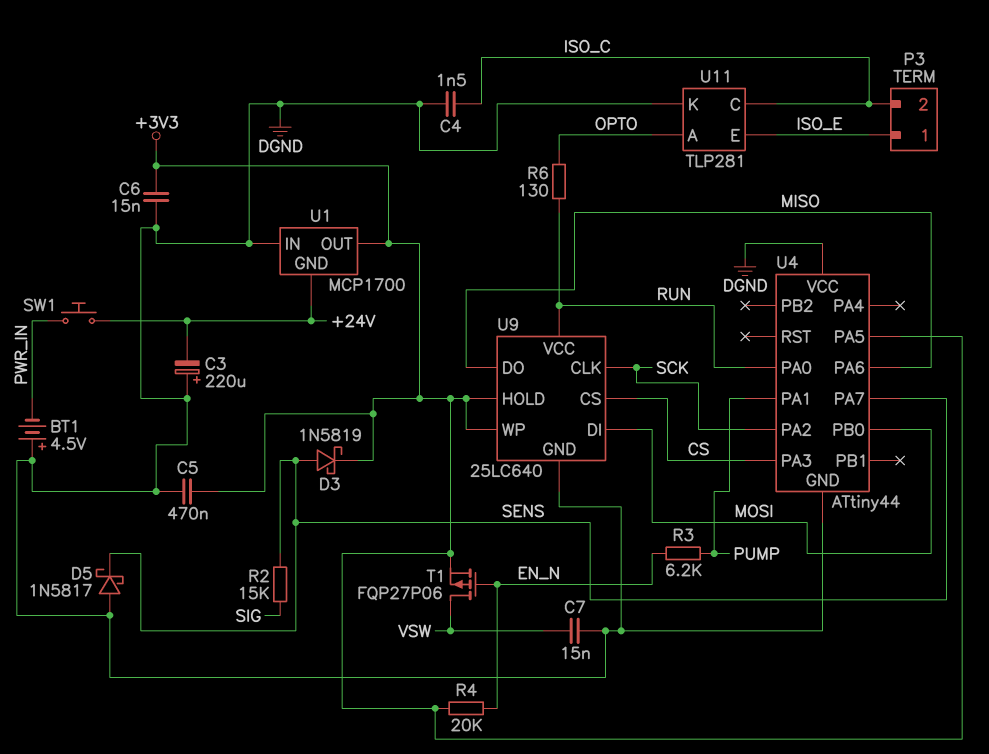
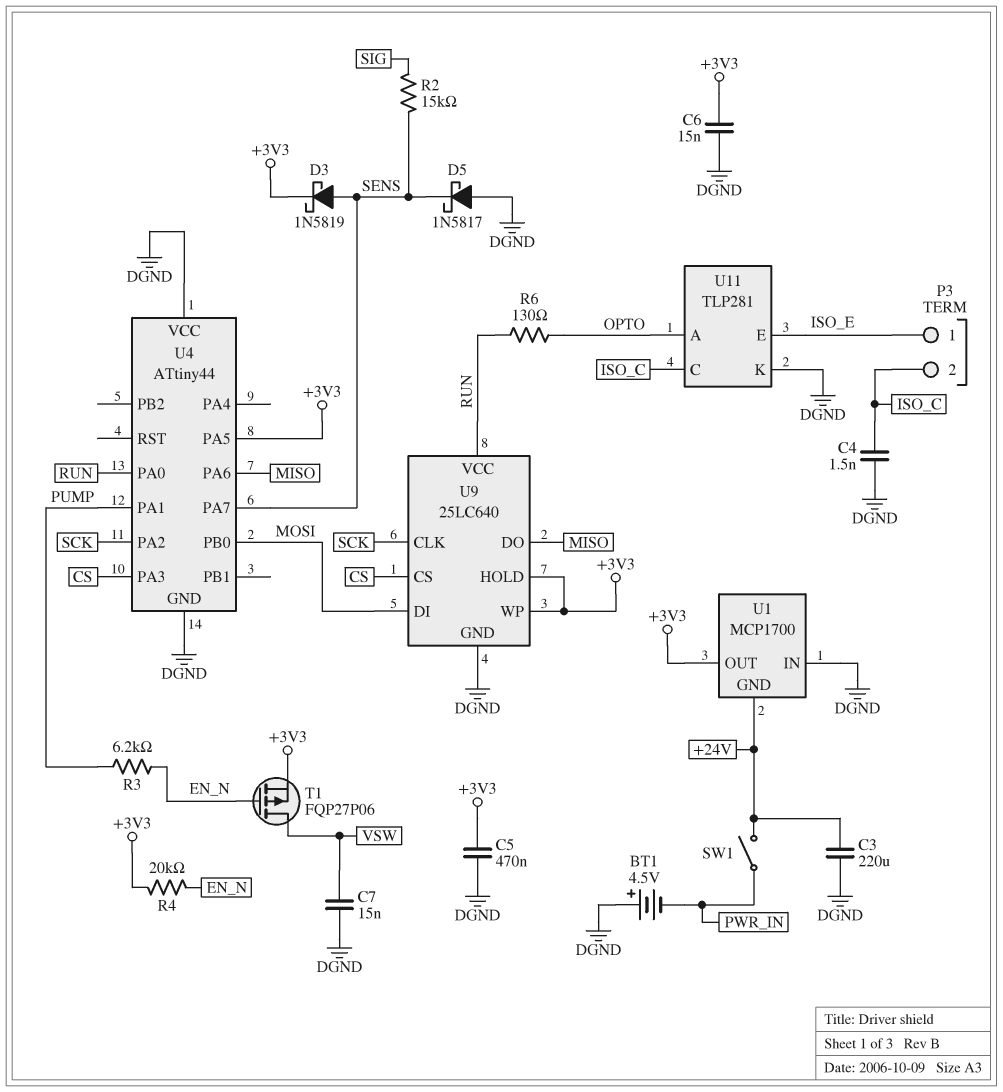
C3: 220uF (plus DGND, minus +24V) -> 220uF (+24V, DGND)
SW1: button (+24V, PWR_IN) -> switch (+24V, PWR_IN)

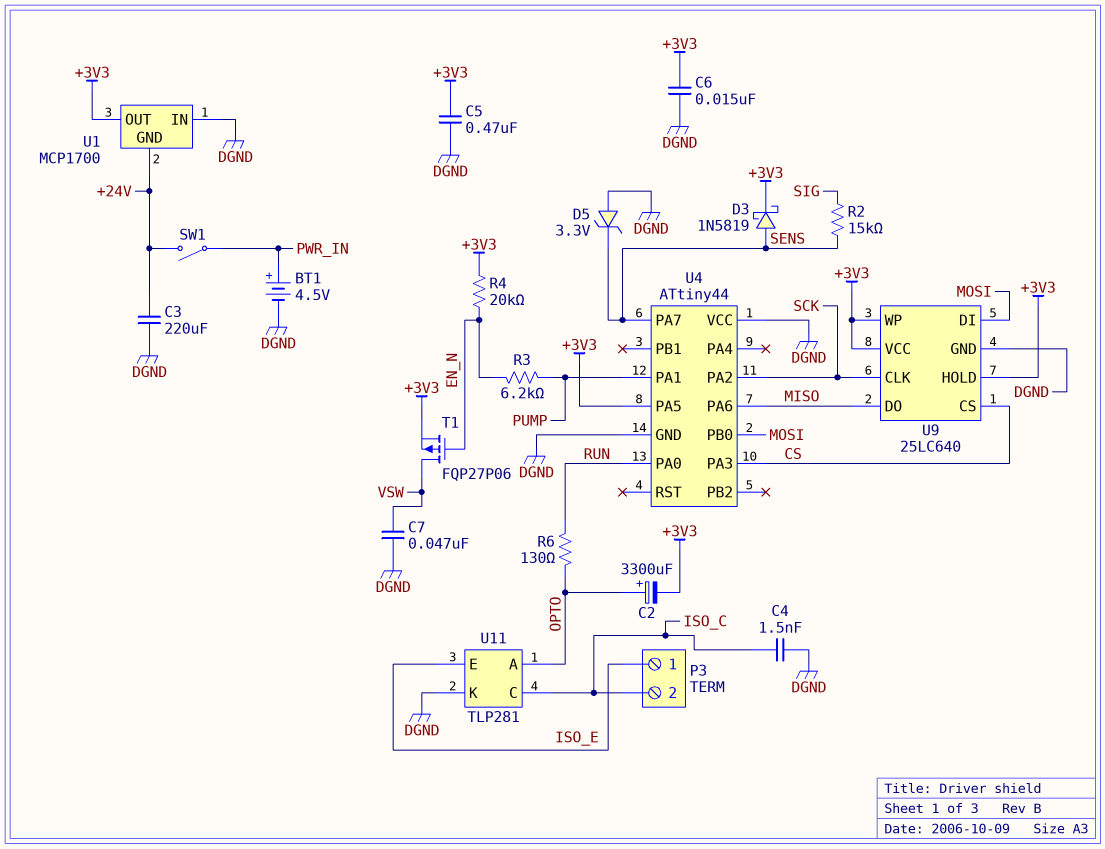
BT1: 4.5V (plus DGND, minus PWR_IN) -> 4.5V (plus PWR_IN, minus DGND)
C2: none -> 3300uF (plus OPTO, minus +3V3)
C7: 15nF (DGND, VSW) -> 47nF (DGND, VSW)
D5: schottky 1N5817 (A DGND, K SENS) -> zener 3.3V (A DGND, K SENS)
U9 pin VCC: RUN -> +3V3

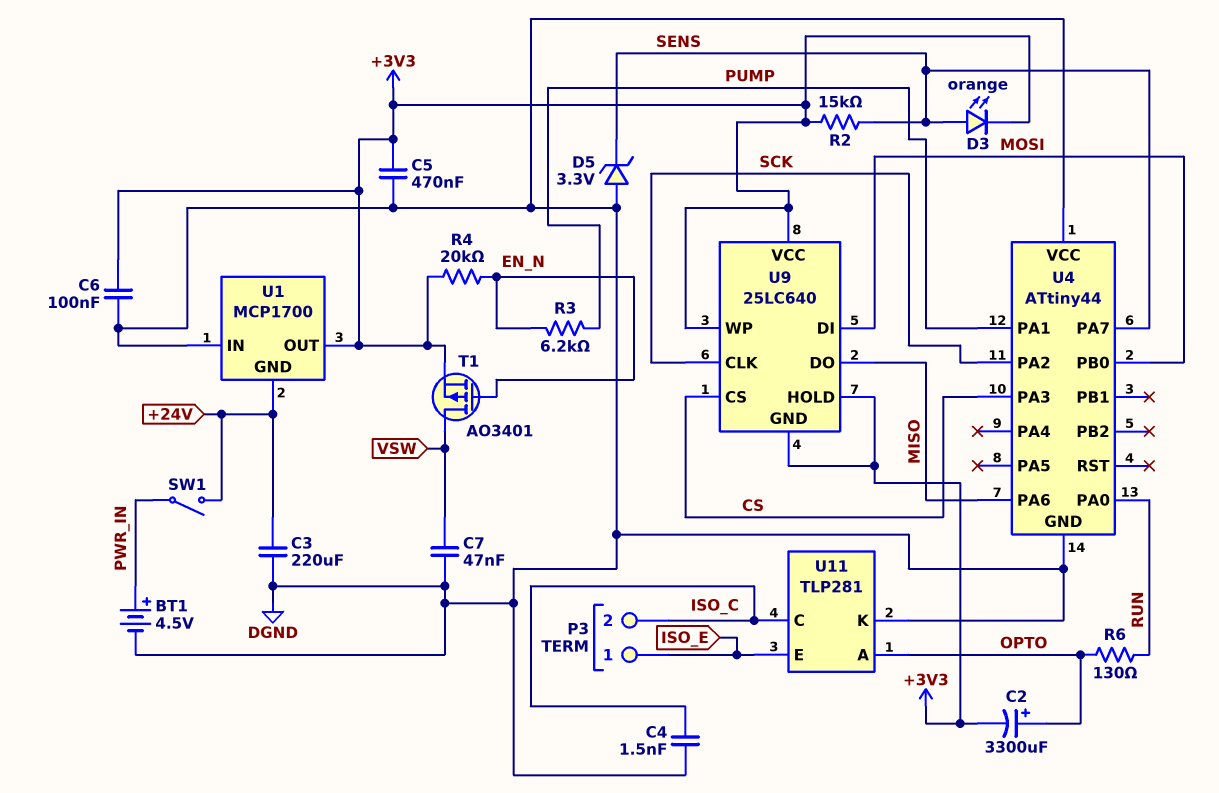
C6: 15nF (+3V3, DGND) -> 100nF (+3V3, DGND)
D3: schottky 1N5819 (A SENS, K +3V3) -> LED orange (A SENS, K +3V3)
R2: 15k (SENS, SIG) -> 15k (+3V3, SENS)
T1: PMOS FQP27P06 (G EN_N, D VSW, S +3V3) -> PMOS AO3401 (G EN_N, D VSW, S +3V3)
U4 pin PA5: +3V3 -> none
U9 pin GND: DGND -> +3V3

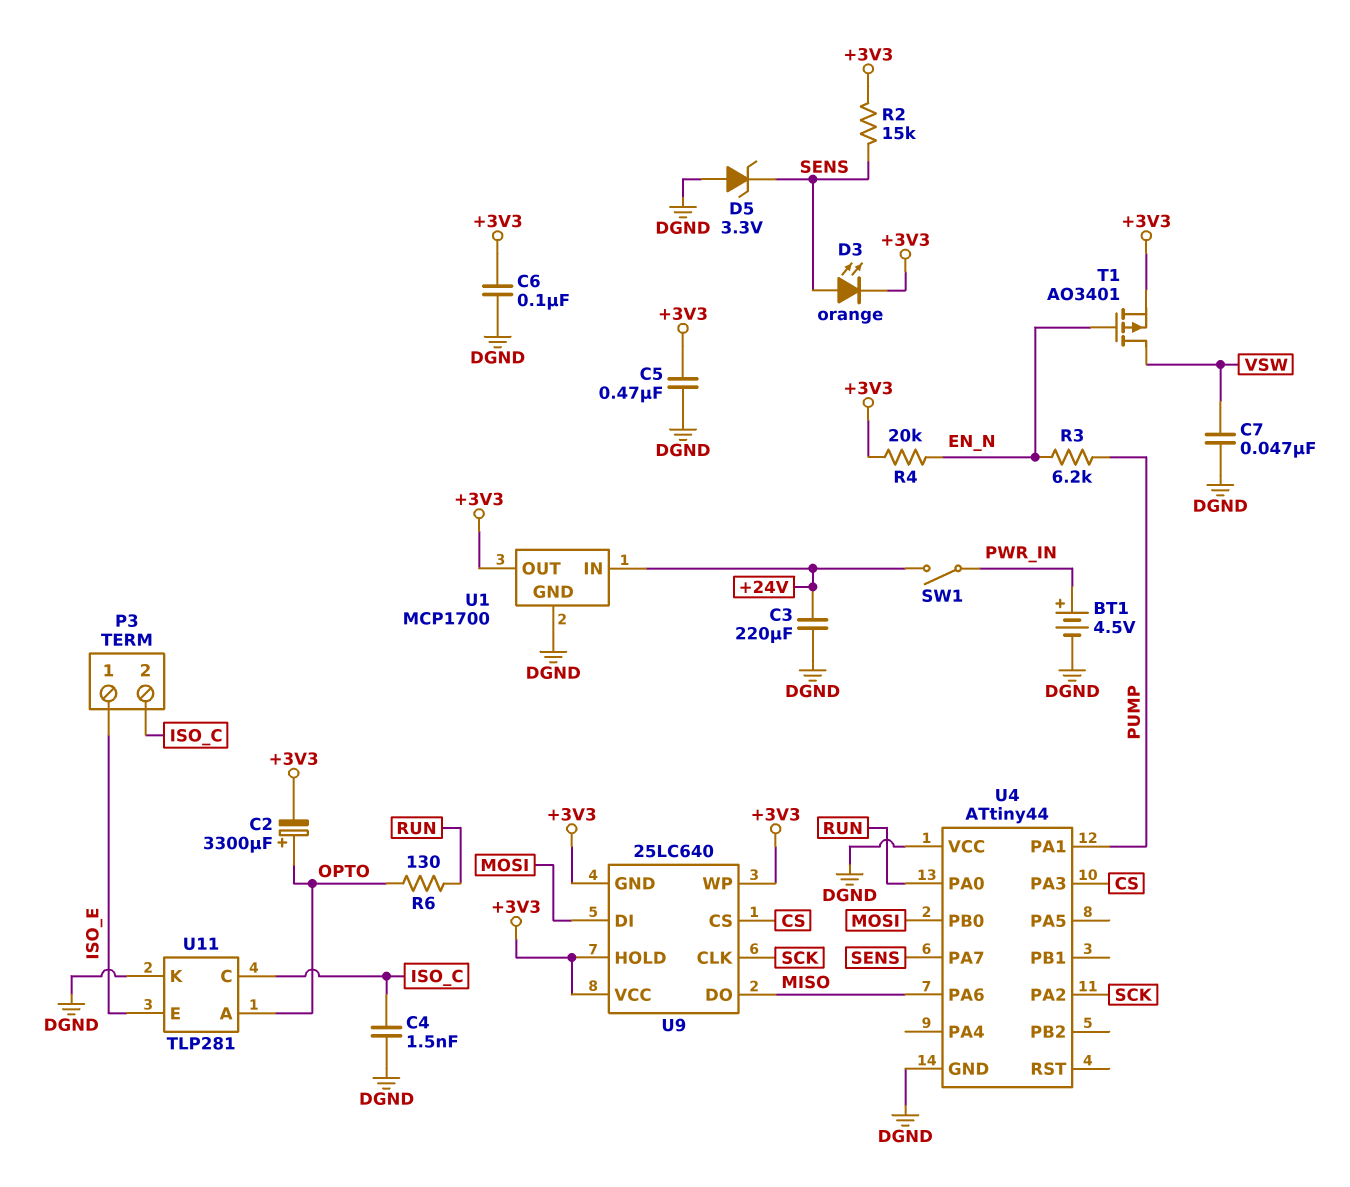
U1 pin GND: +24V -> DGND
U1 pin IN: DGND -> +24V

